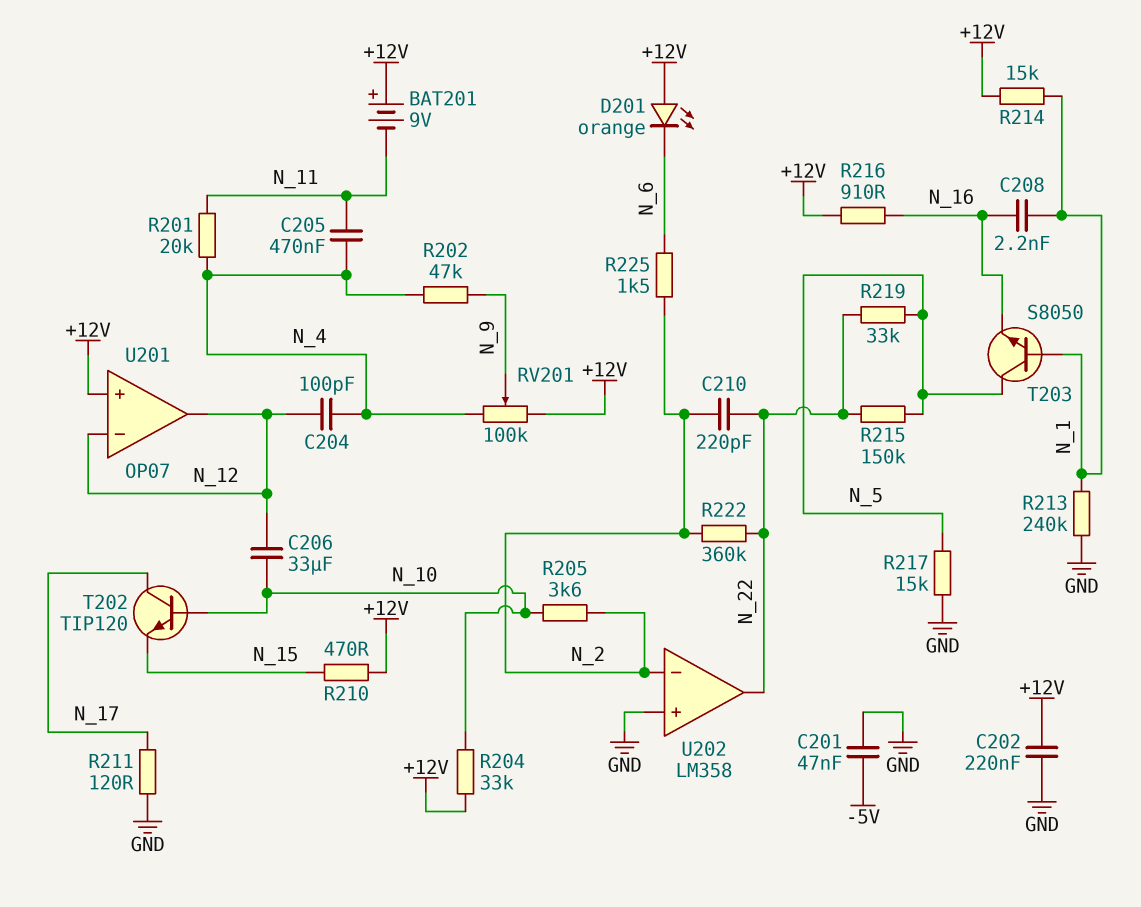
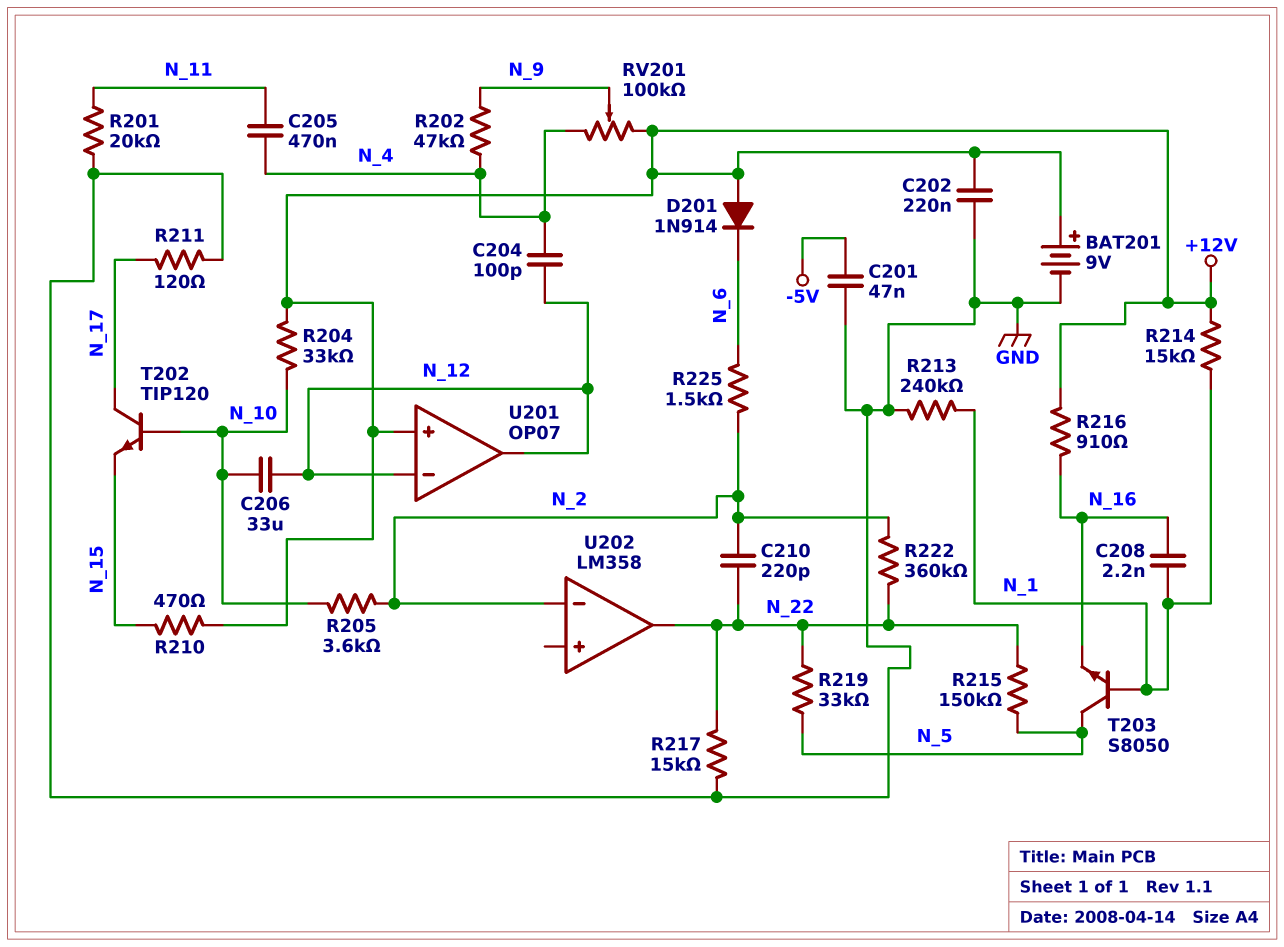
BAT201: 9V (plus +12V, minus N_11) -> 9V (plus +12V, minus GND)
D201: LED orange (A +12V, K N_6) -> diode 1N914 (A +12V, K N_6)
R201: 20k (N_4, N_11) -> 20k (GND, N_11)
R217: 15k (GND, N_5) -> 15k (GND, N_22)
U202 pin in+: GND -> none

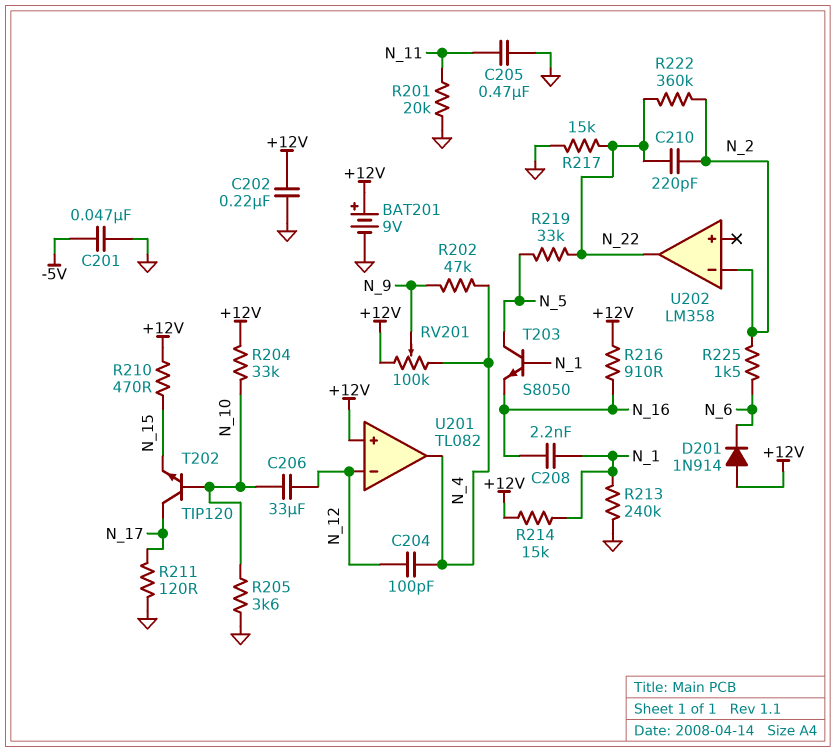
C205: 470nF (N_4, N_11) -> 470nF (GND, N_11)
R205: 3.6k (N_2, N_10) -> 3.6k (GND, N_10)
R215: 150k (N_5, N_22) -> none
U201: OP07 -> TL082
U201 pin out: N_12 -> N_4

